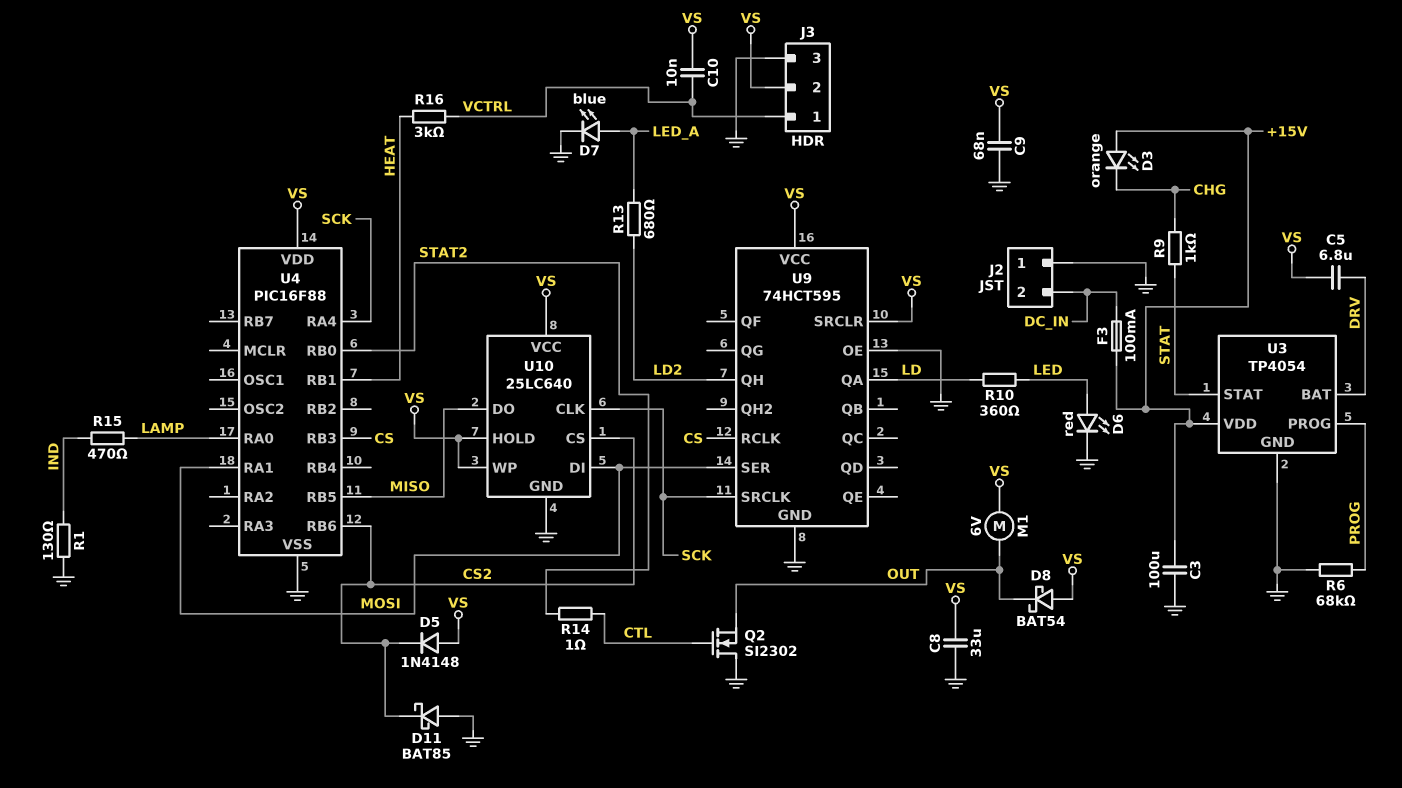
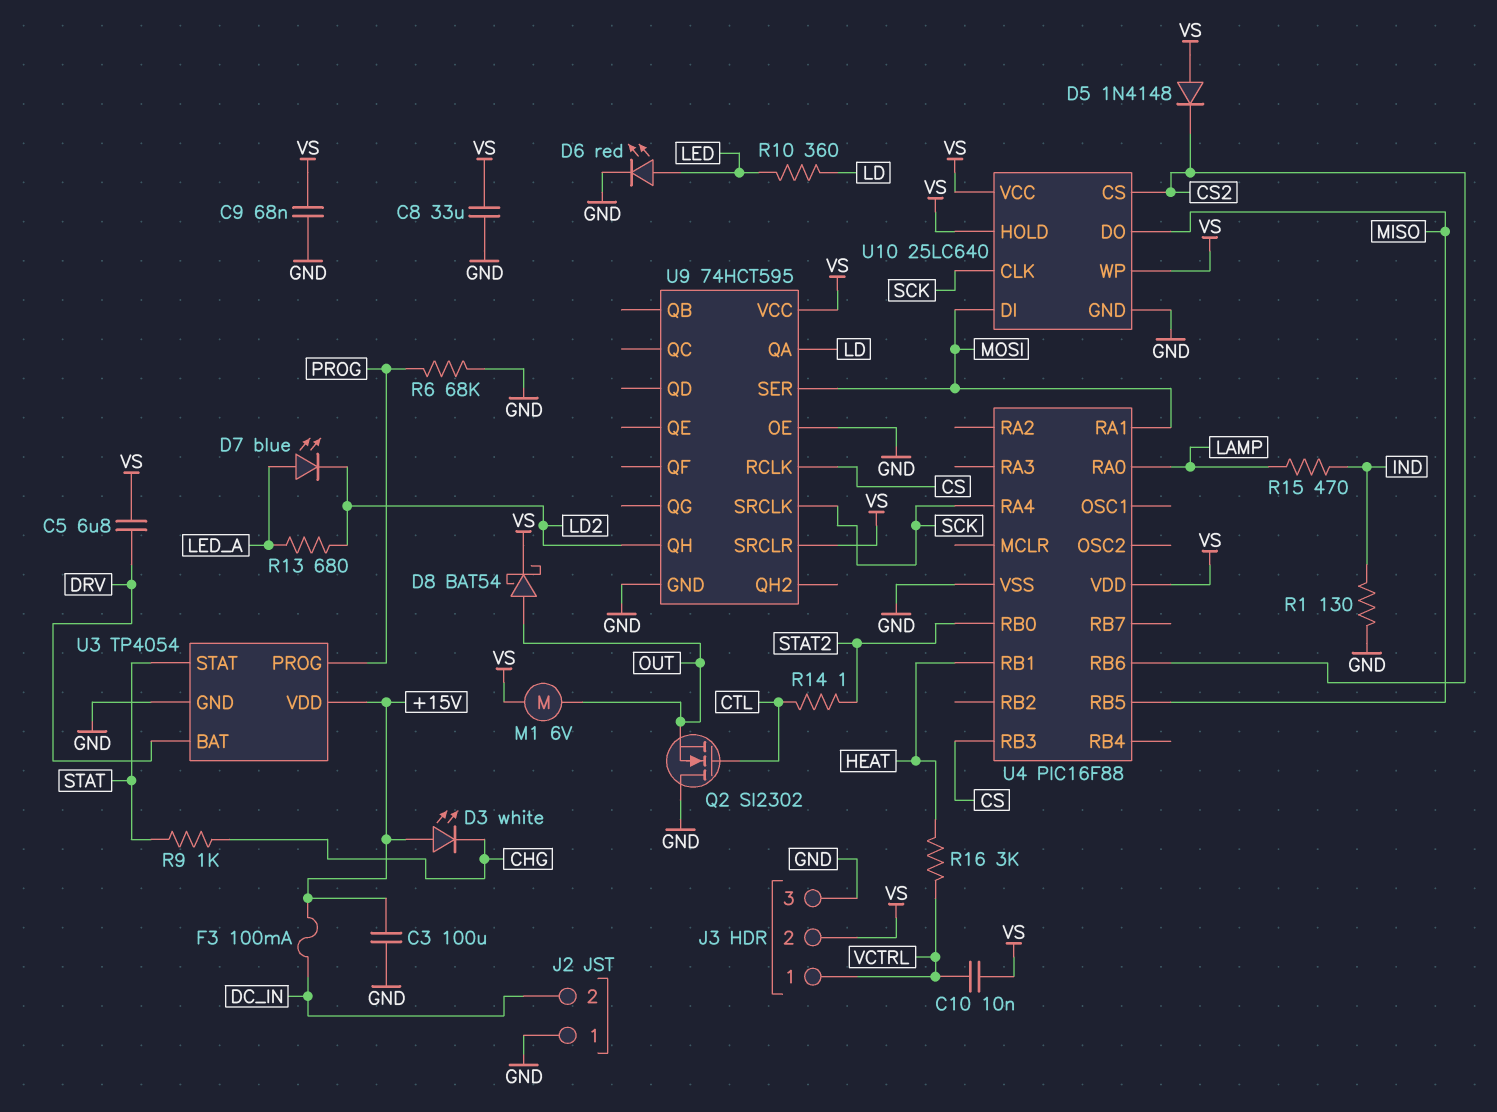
D3: LED orange (A +15V, K CHG) -> LED white (A +15V, K CHG)
D7: LED blue (A LED_A, K GND) -> LED blue (A LED_A, K LD2)
D8: schottky BAT54 (A VS, K OUT) -> schottky BAT54 (A OUT, K VS)
D11: schottky BAT85 (A GND, K CS2) -> none

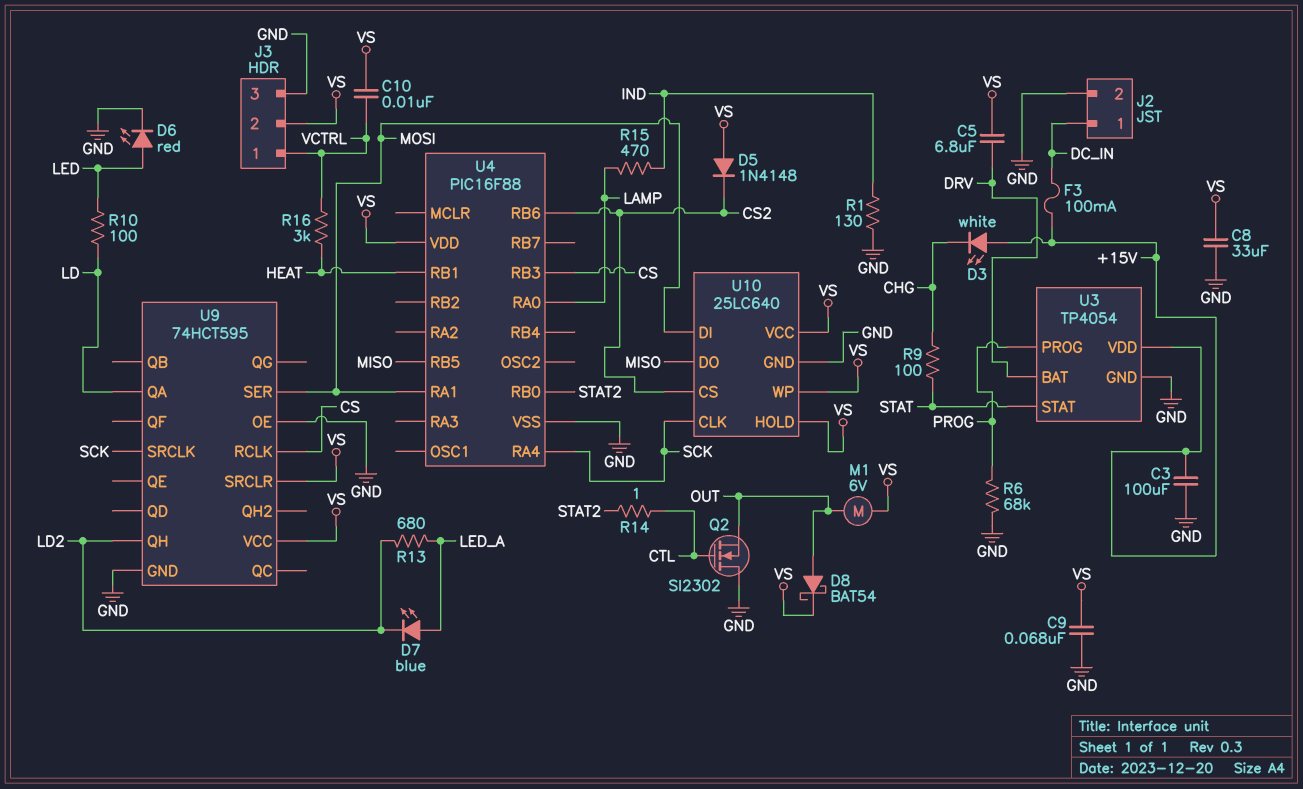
J2 pin 1: GND -> DC_IN
J2 pin 2: DC_IN -> GND
R9: 1k (CHG, STAT) -> 100 (CHG, STAT)
R10: 360 (LD, LED) -> 100 (LD, LED)

